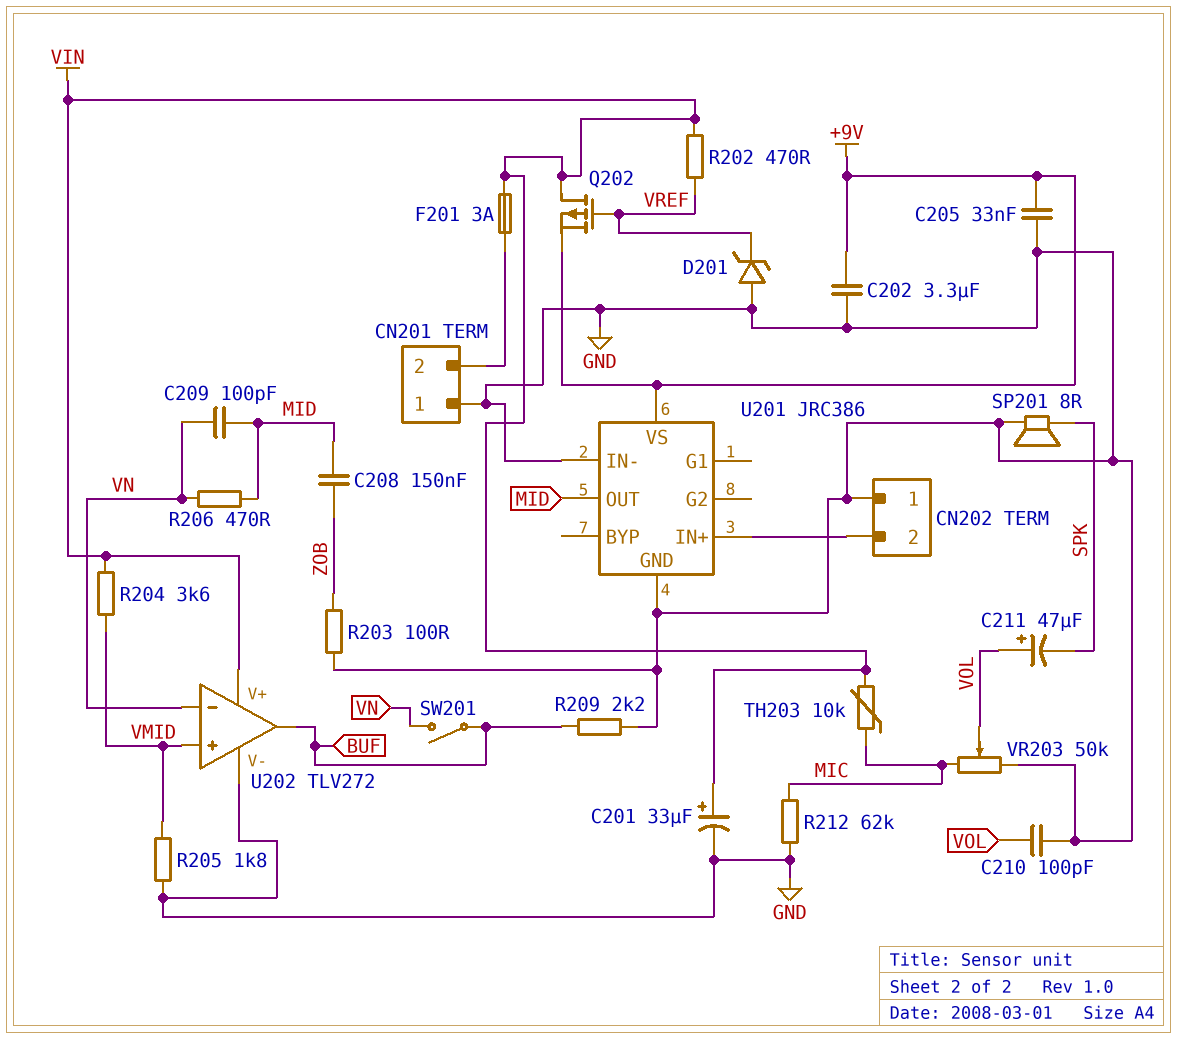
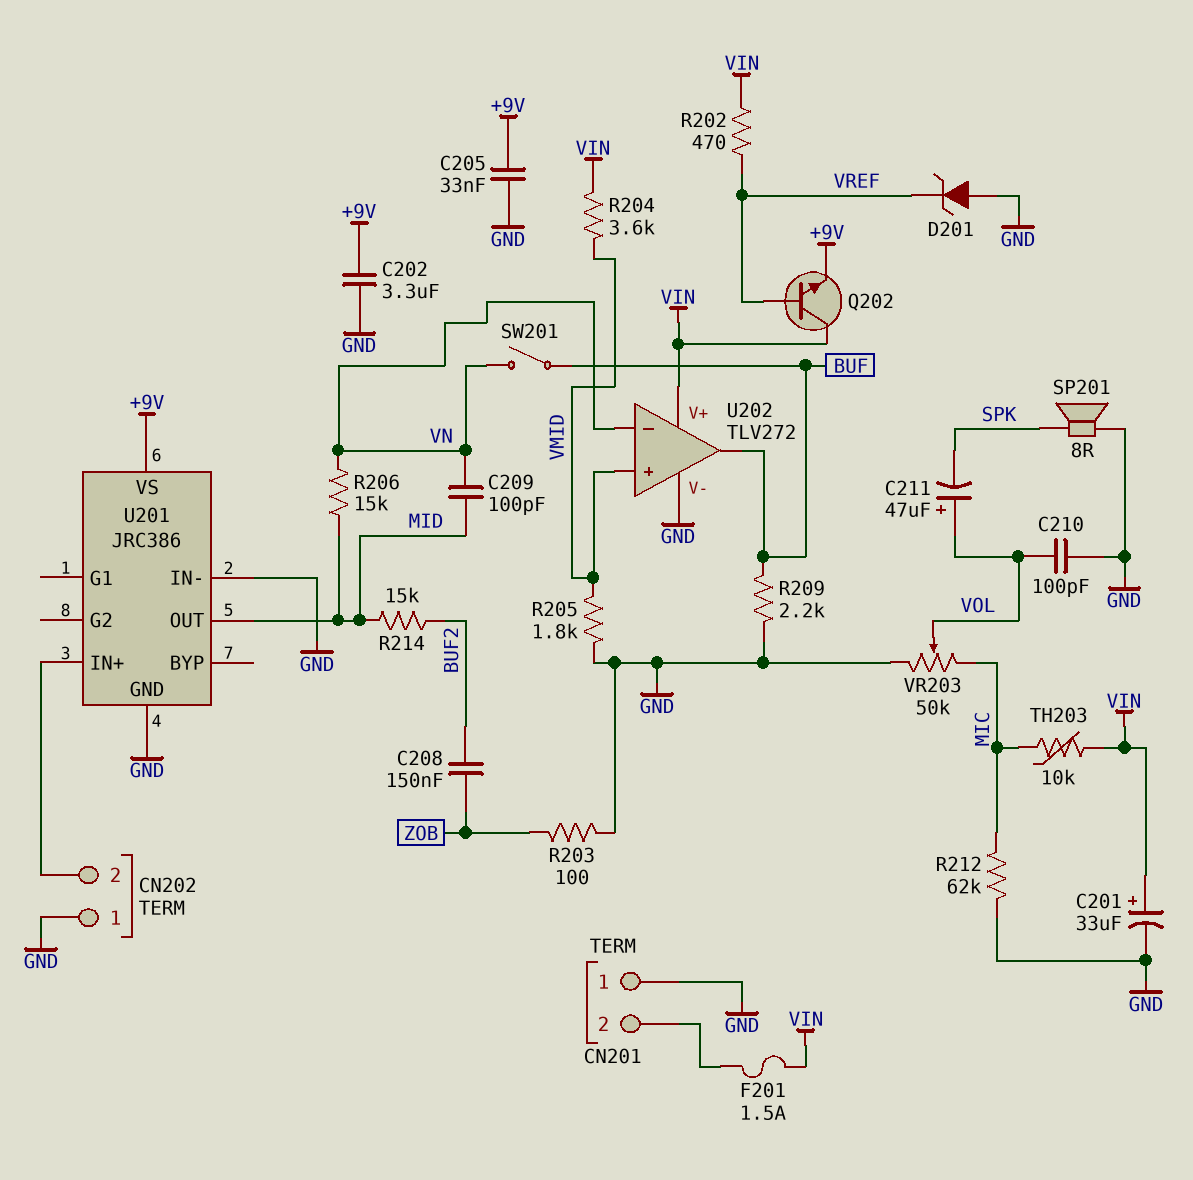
C208: 150nF (MID, ZOB) -> 150nF (BUF2, ZOB)
F201: 3A (CN201/2, VIN) -> 1.5A (CN201/2, VIN)
Q202: PMOS (G VREF, D VIN, S +9V) -> NPN (B VREF, C VIN, E +9V)
R206: 470 (MID, VN) -> 15k (MID, VN)
R214: none -> 15k (BUF2, MID)

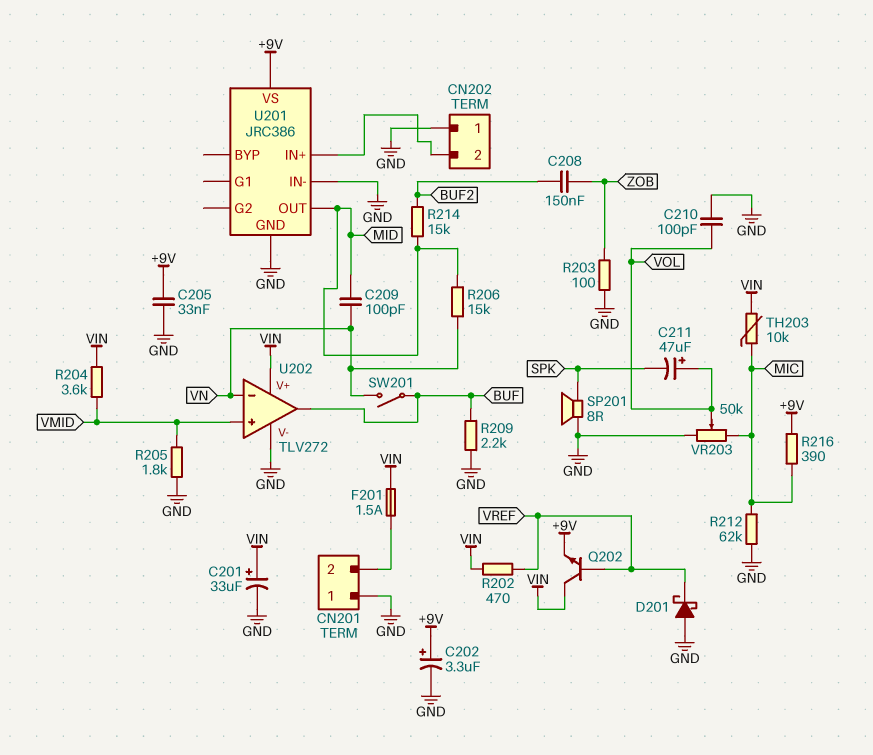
C202: 3.3uF (+9V, GND) -> 3.3uF (plus +9V, minus GND)
D201: zener (A GND, K VREF) -> schottky (A GND, K VREF)
R216: none -> 390 (+9V, MIC)

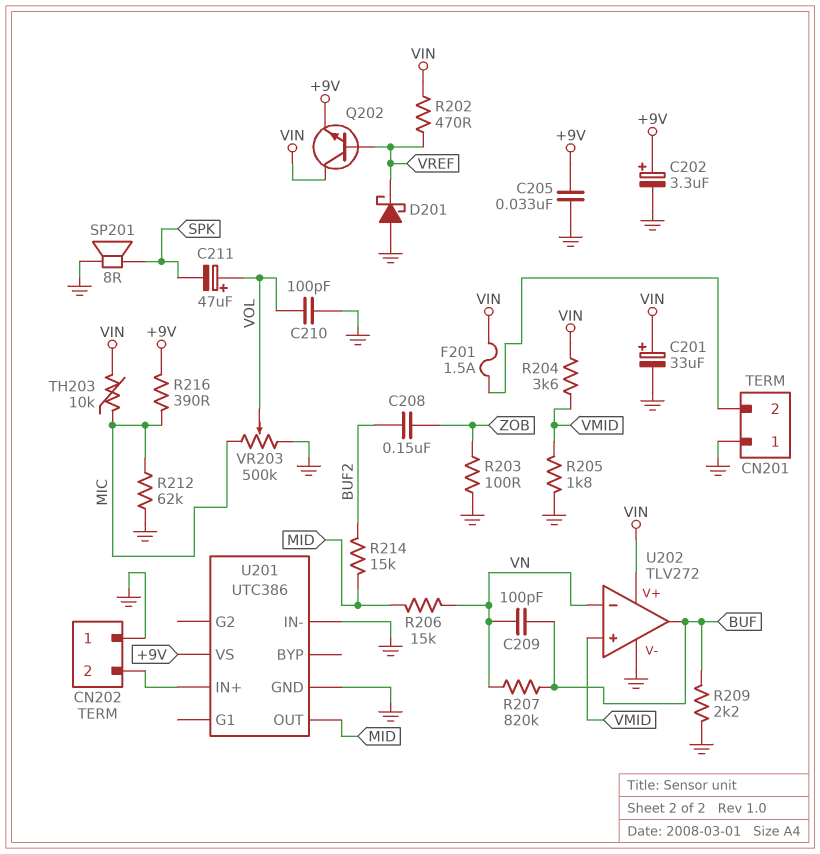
C209: 100pF (MID, VN) -> 100pF (BUF, VN)
R207: none -> 820k (BUF, VN)
SW201: switch (BUF, VN) -> none
U201: JRC386 -> UTC386
VR203: 50k (GND, MIC, wiper VOL) -> 500k (GND, MIC, wiper VOL)

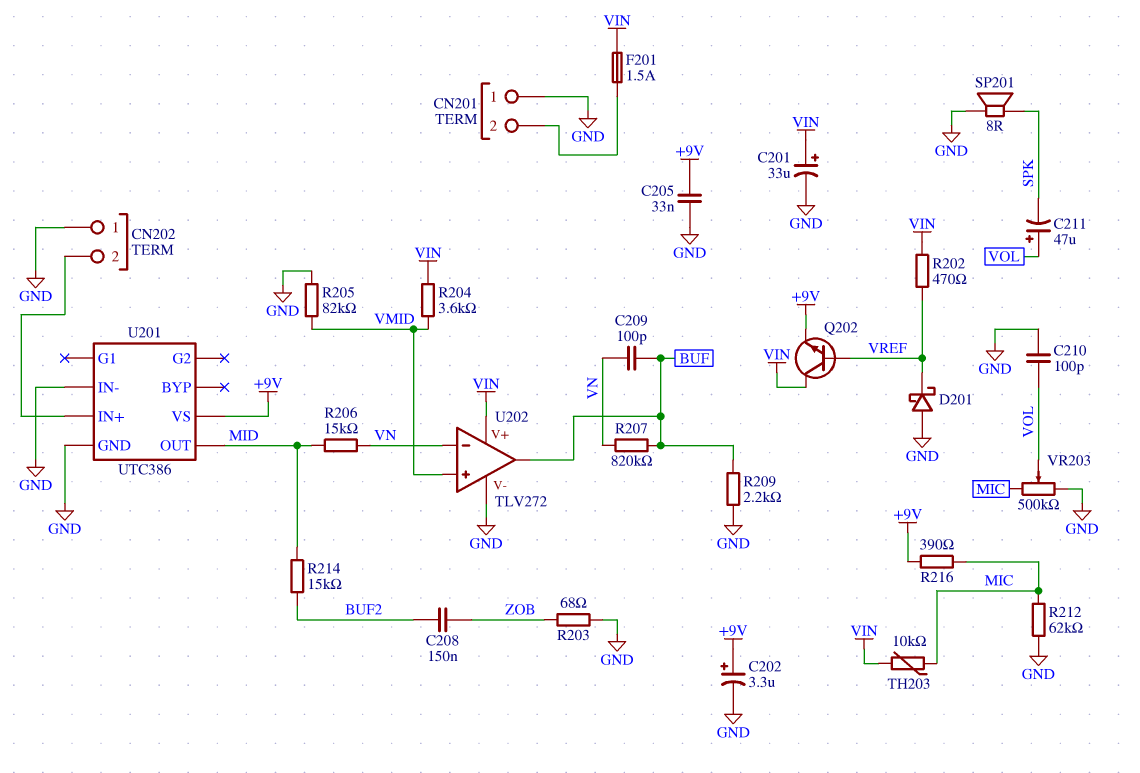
R203: 100 (GND, ZOB) -> 68 (GND, ZOB)
R205: 1.8k (GND, VMID) -> 82k (GND, VMID)

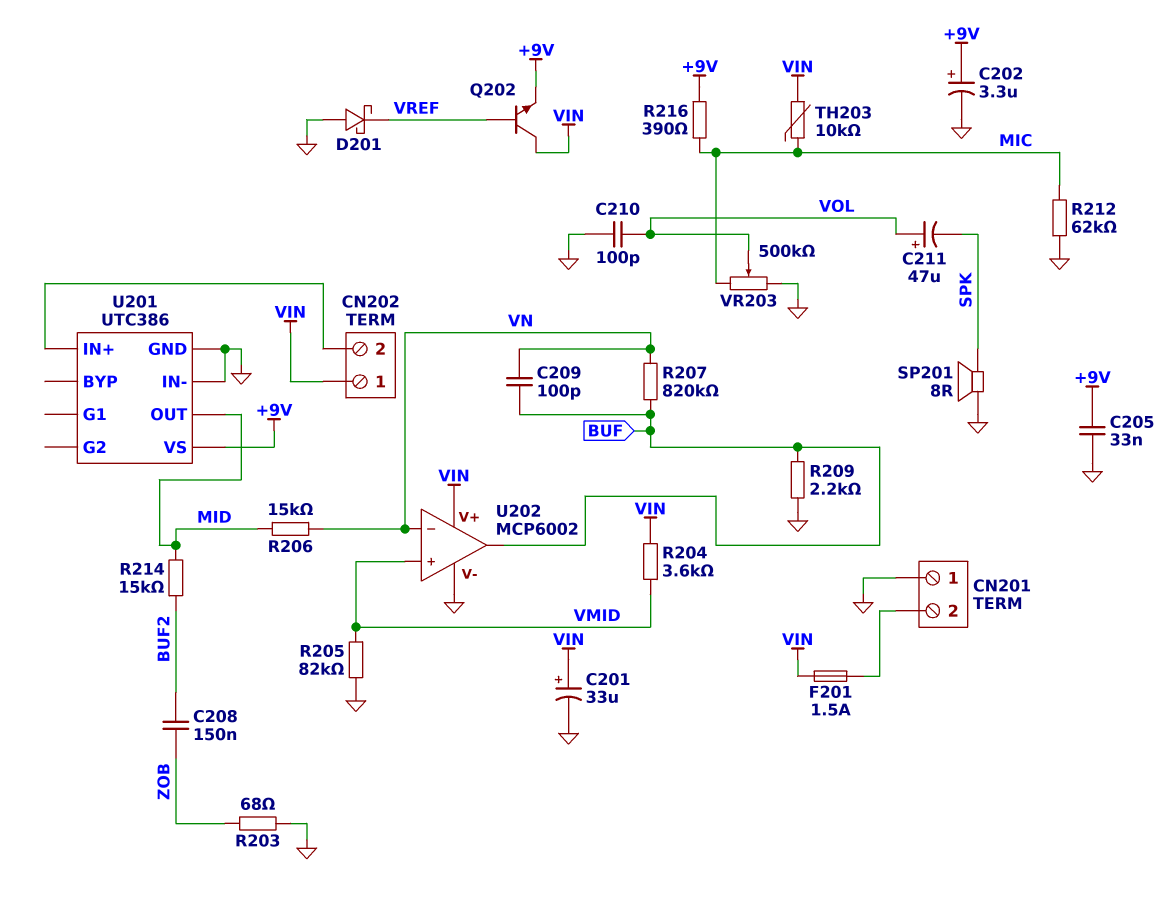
CN202 pin 1: GND -> VIN
R202: 470 (VIN, VREF) -> none
U202: TLV272 -> MCP6002

